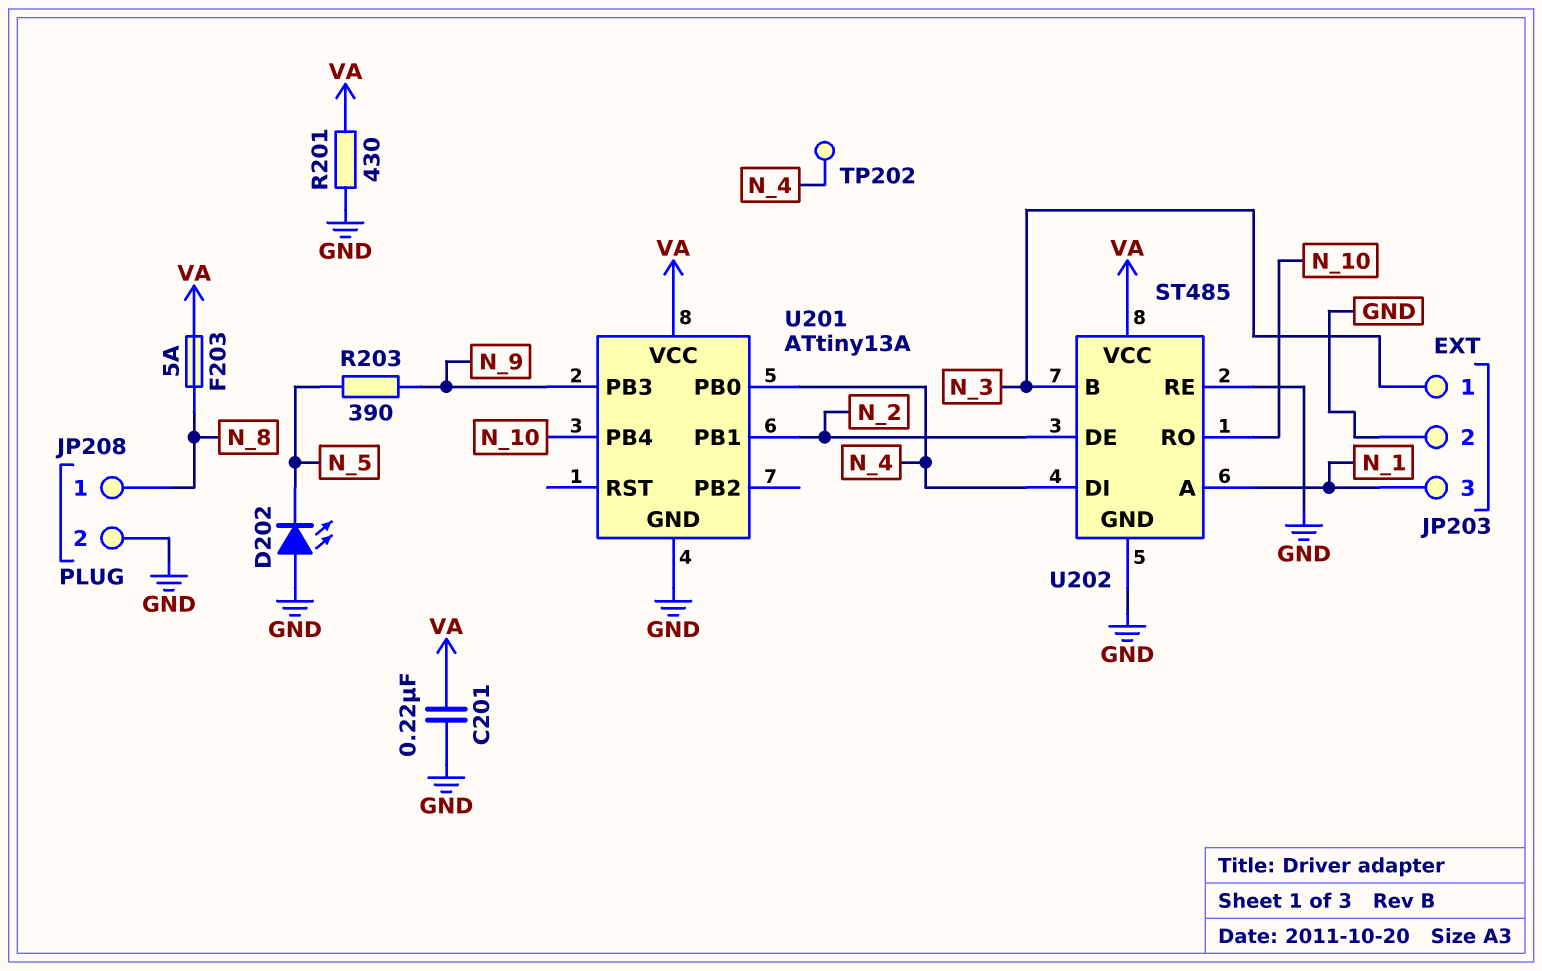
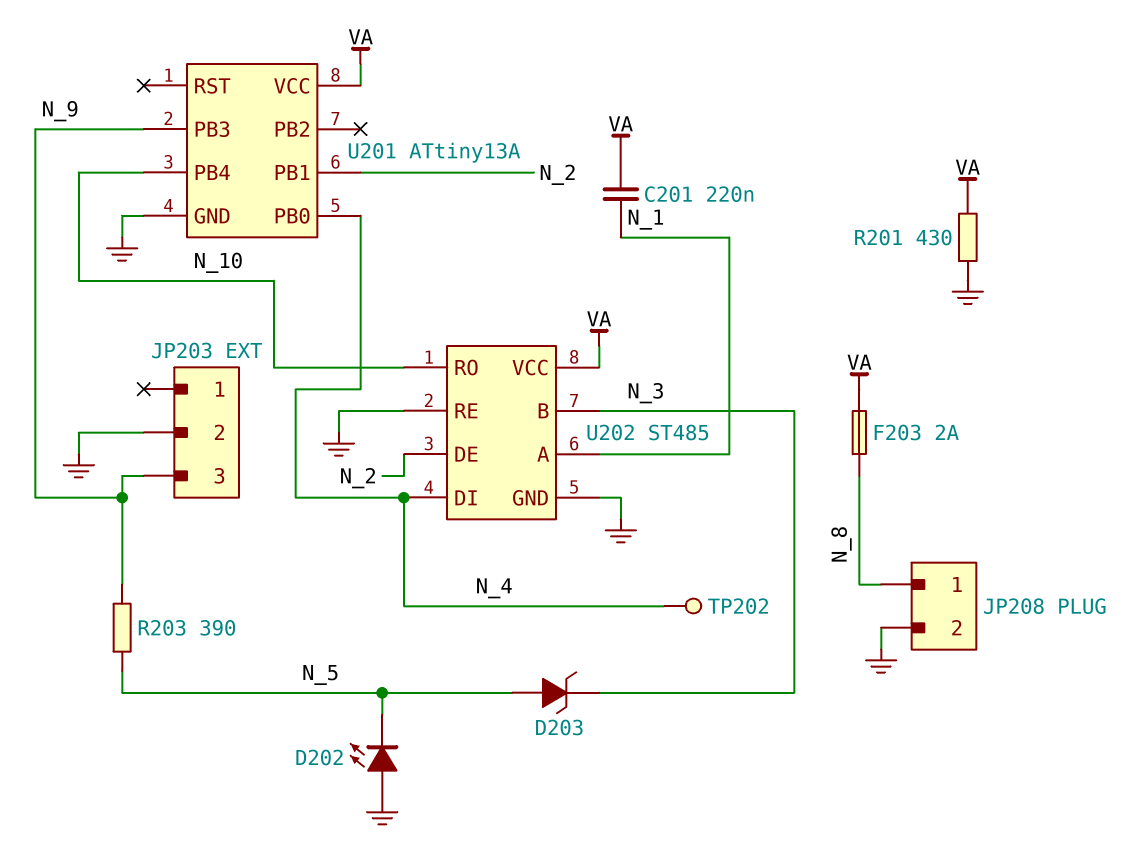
C201: 220nF (GND, VA) -> 220nF (N_1, VA)
D203: none -> zener (A N_5, K N_3)
F203: 5A (N_8, VA) -> 2A (N_8, VA)
JP203 pin 1: N_3 -> none
JP203 pin 3: N_1 -> N_9

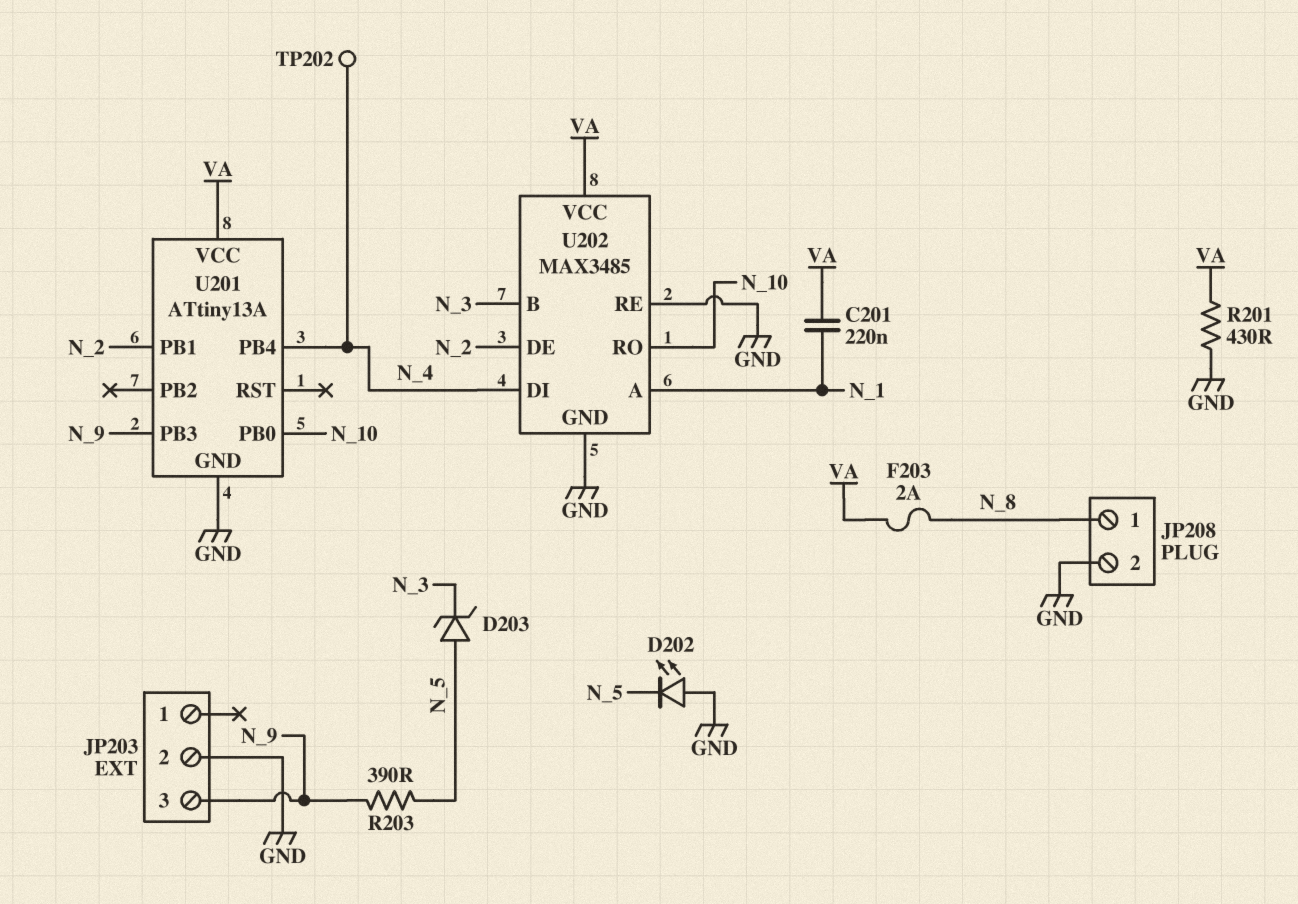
U201 pin PB0: N_4 -> N_10
U201 pin PB4: N_10 -> N_4
U202: ST485 -> MAX3485

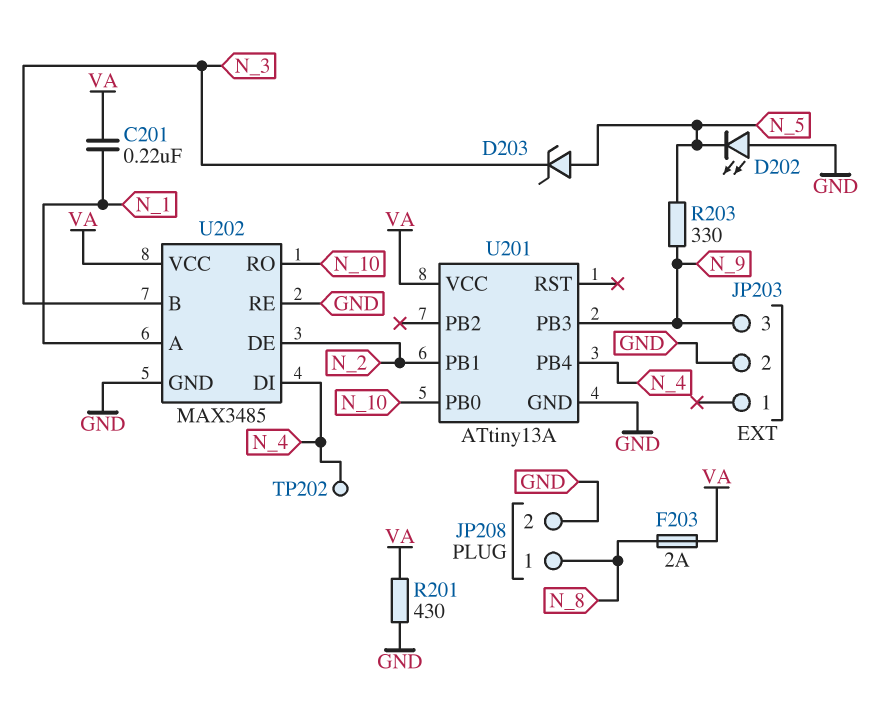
R203: 390 (N_5, N_9) -> 330 (N_5, N_9)

